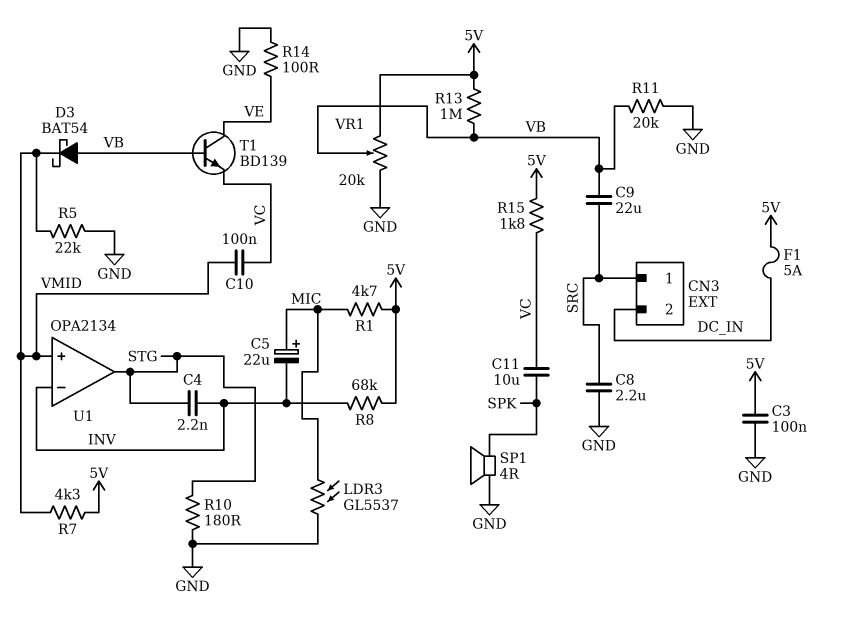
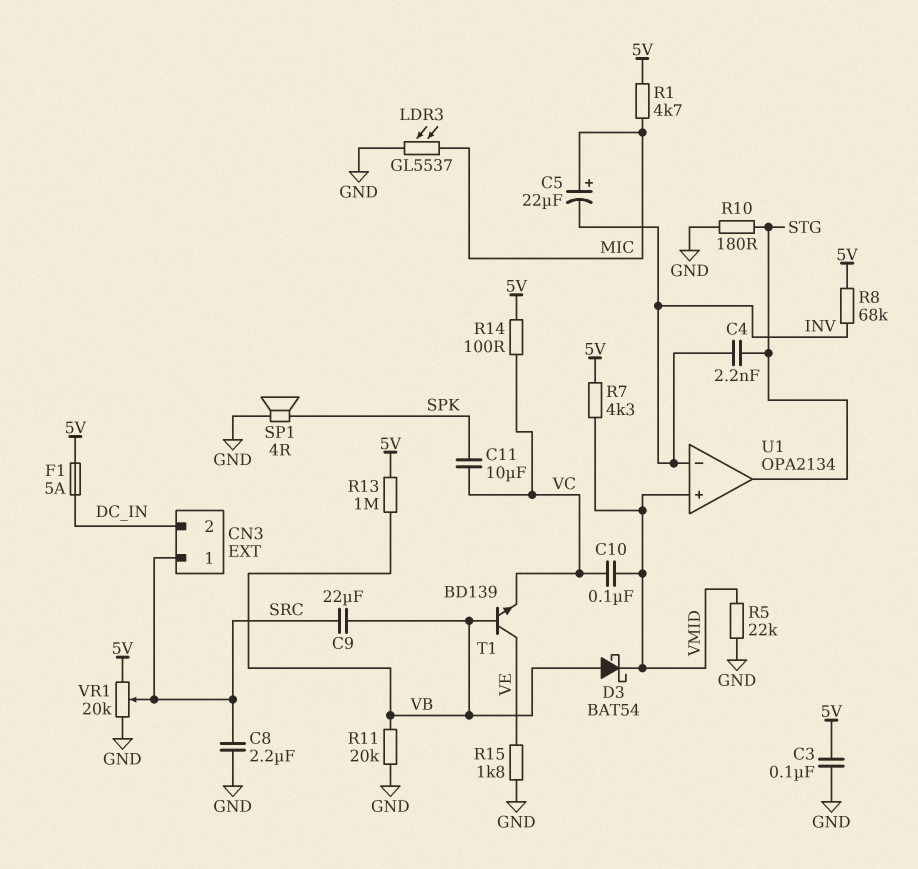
R14: 100 (GND, VE) -> 100 (5V, VC)
R15: 1.8k (5V, VC) -> 1.8k (GND, VE)
VR1: 20k (5V, GND, wiper VB) -> 20k (5V, GND, wiper SRC)

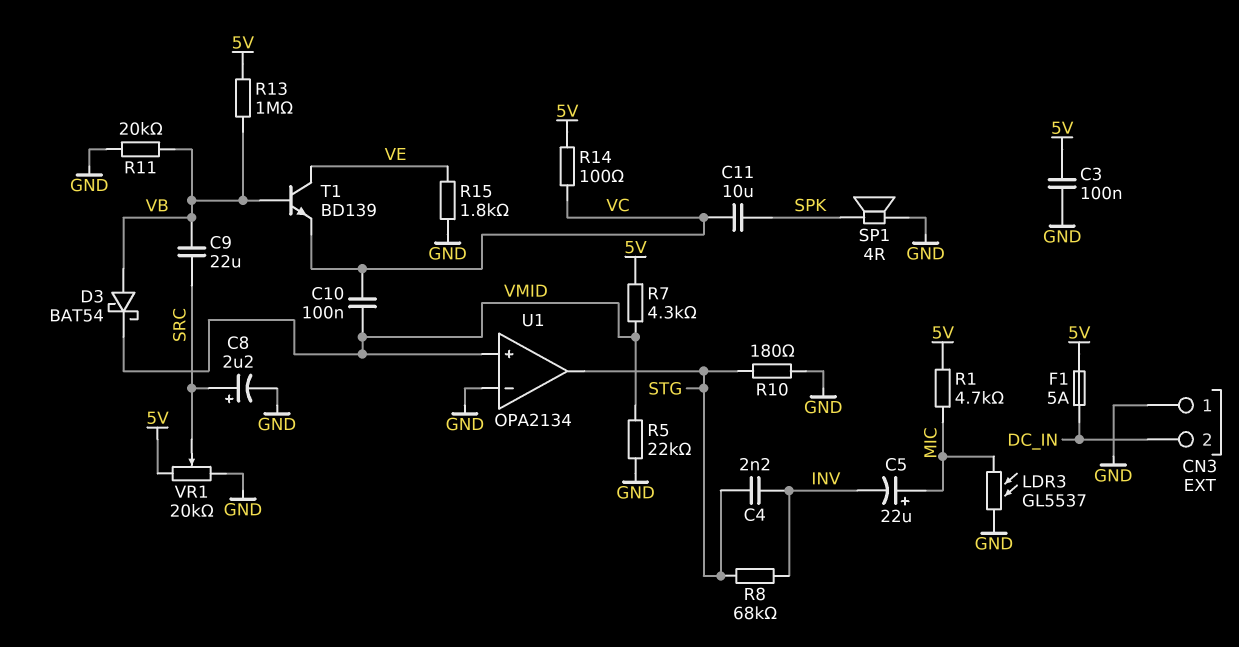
C8: 2.2uF (GND, SRC) -> 2.2uF (plus SRC, minus GND)
CN3 pin 1: SRC -> GND
R8: 68k (5V, INV) -> 68k (INV, STG)
U1 pin in-: INV -> GND

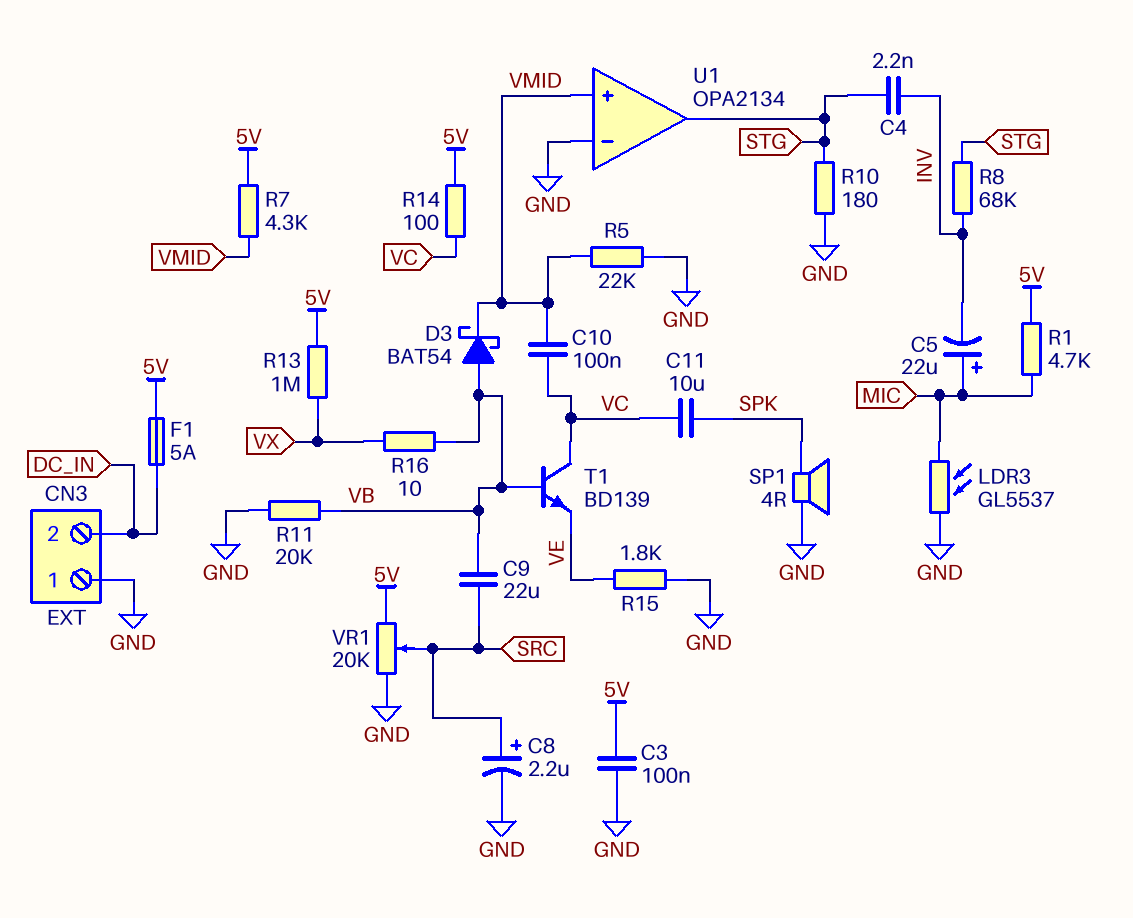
R13: 1M (5V, VB) -> 1M (5V, VX)
R16: none -> 10 (VB, VX)
T1: NPN BD139 (B VB, C VE, E VC) -> NPN BD139 (B VB, C VC, E VE)

